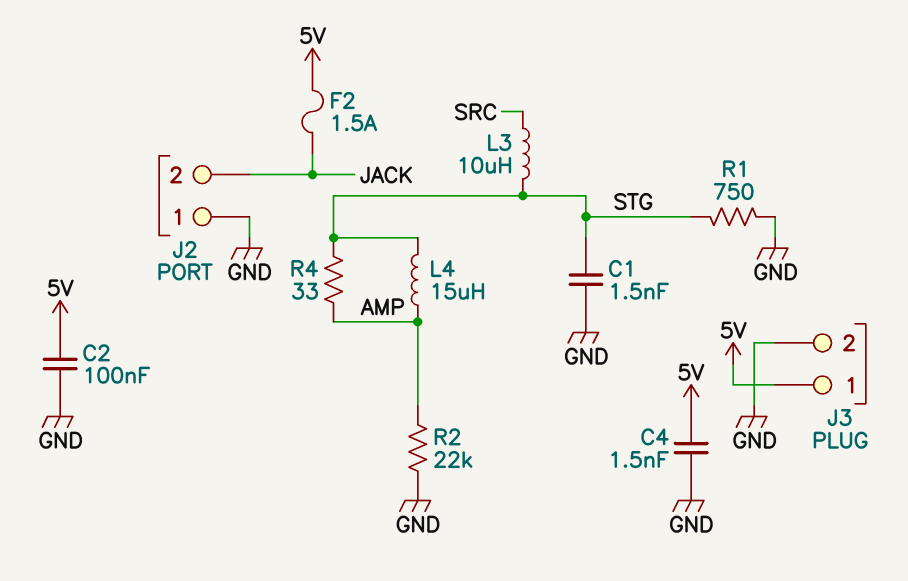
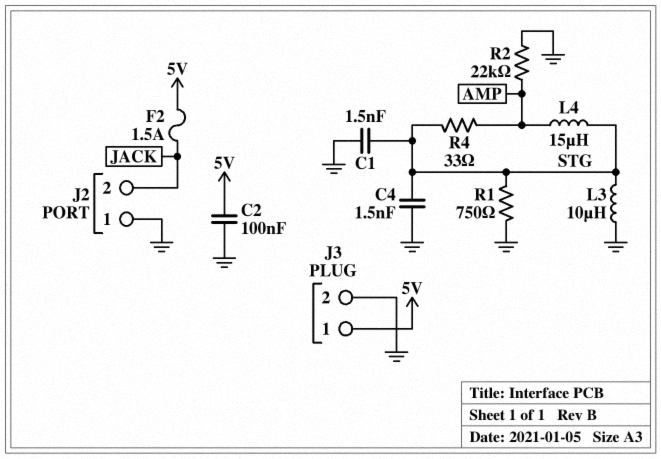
C4: 1.5nF (5V, GND) -> 1.5nF (GND, STG)
L3: 10uH (SRC, STG) -> 10uH (GND, STG)

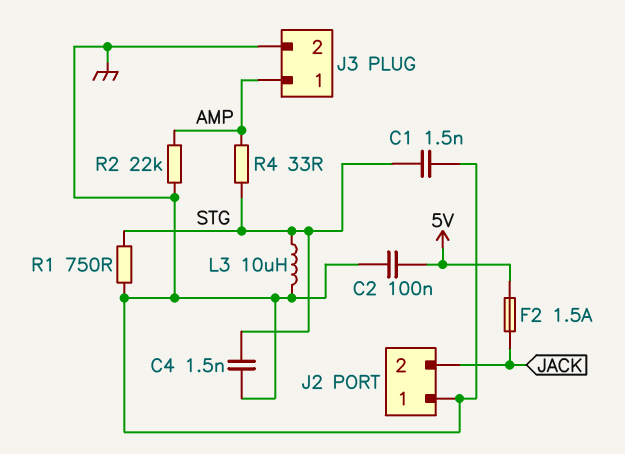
J3 pin 1: 5V -> AMP
L4: 15uH (AMP, STG) -> none

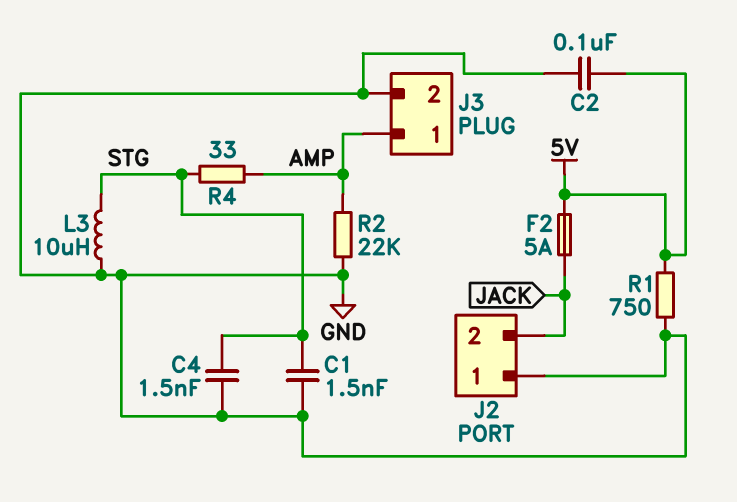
F2: 1.5A (5V, JACK) -> 5A (5V, JACK)
R1: 750 (GND, STG) -> 750 (5V, GND)

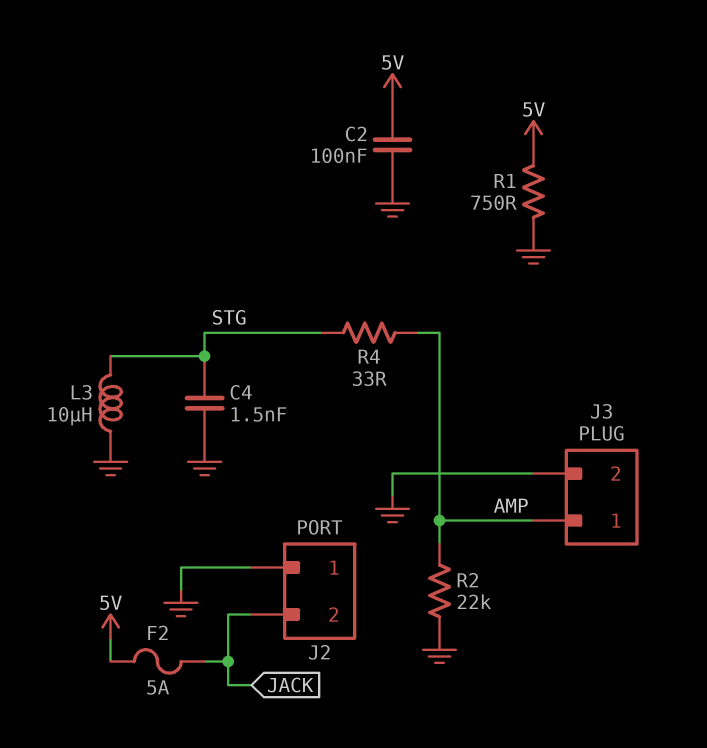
C1: 1.5nF (GND, STG) -> none

